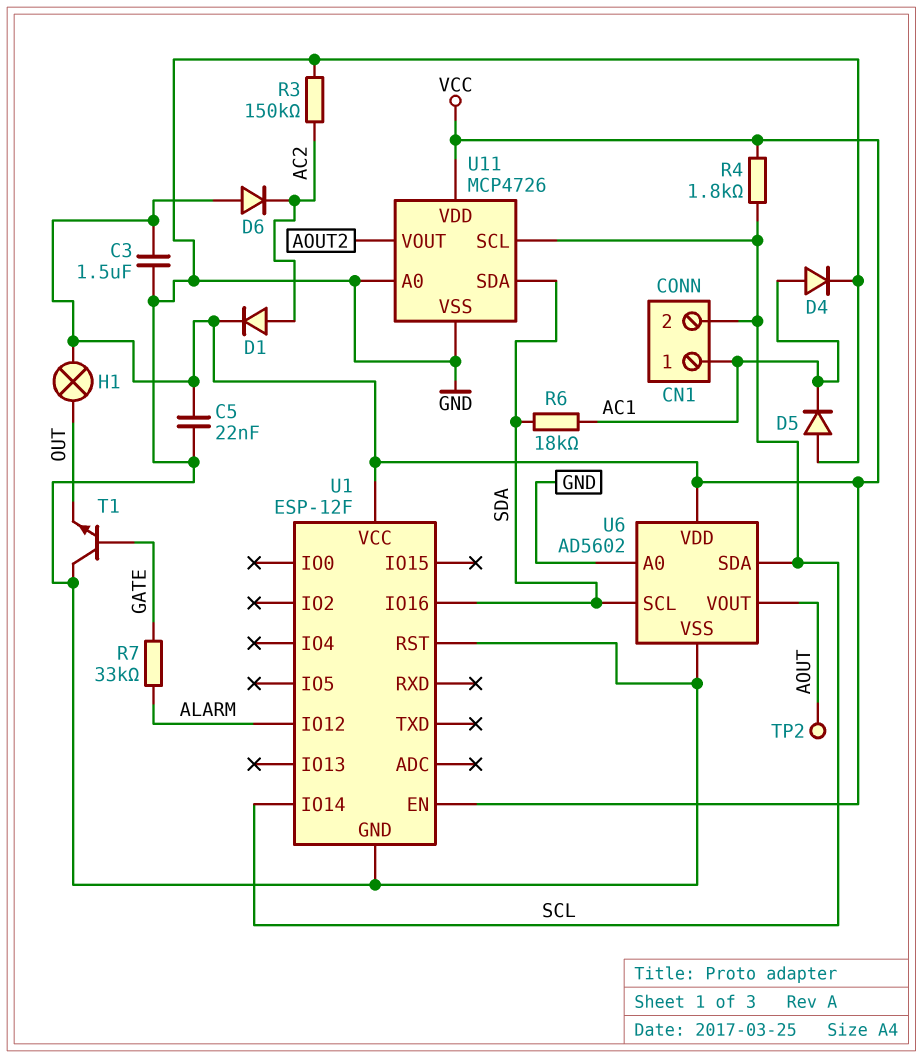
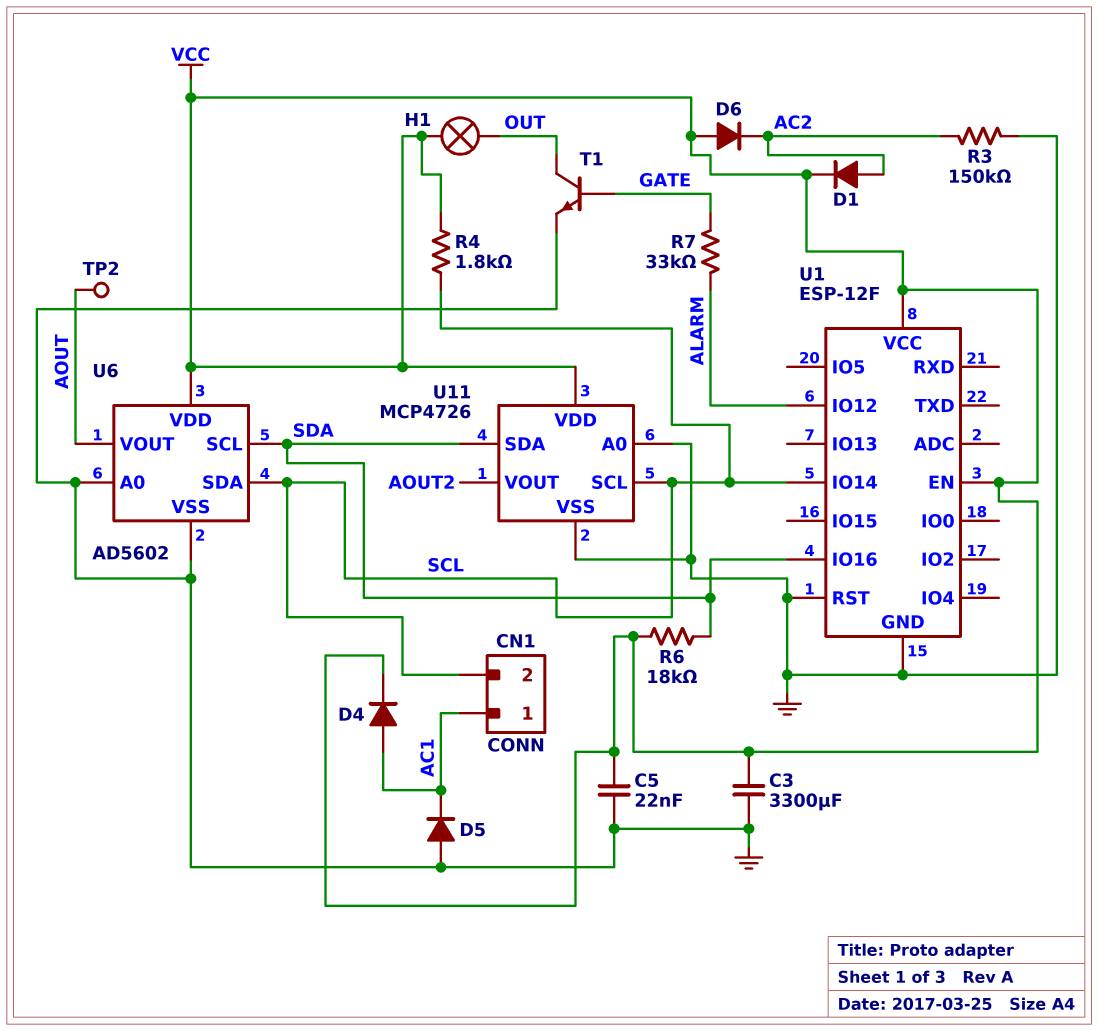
C3: 1.5uF (GND, VCC) -> 3300uF (GND, VCC)
D4: diode (A AC1, K GND) -> diode (A AC1, K VCC)
R6: 18k (AC1, SDA) -> 18k (SDA, VCC)
T1: NPN (B GATE, C GND, E OUT) -> NPN (B GATE, C OUT, E GND)

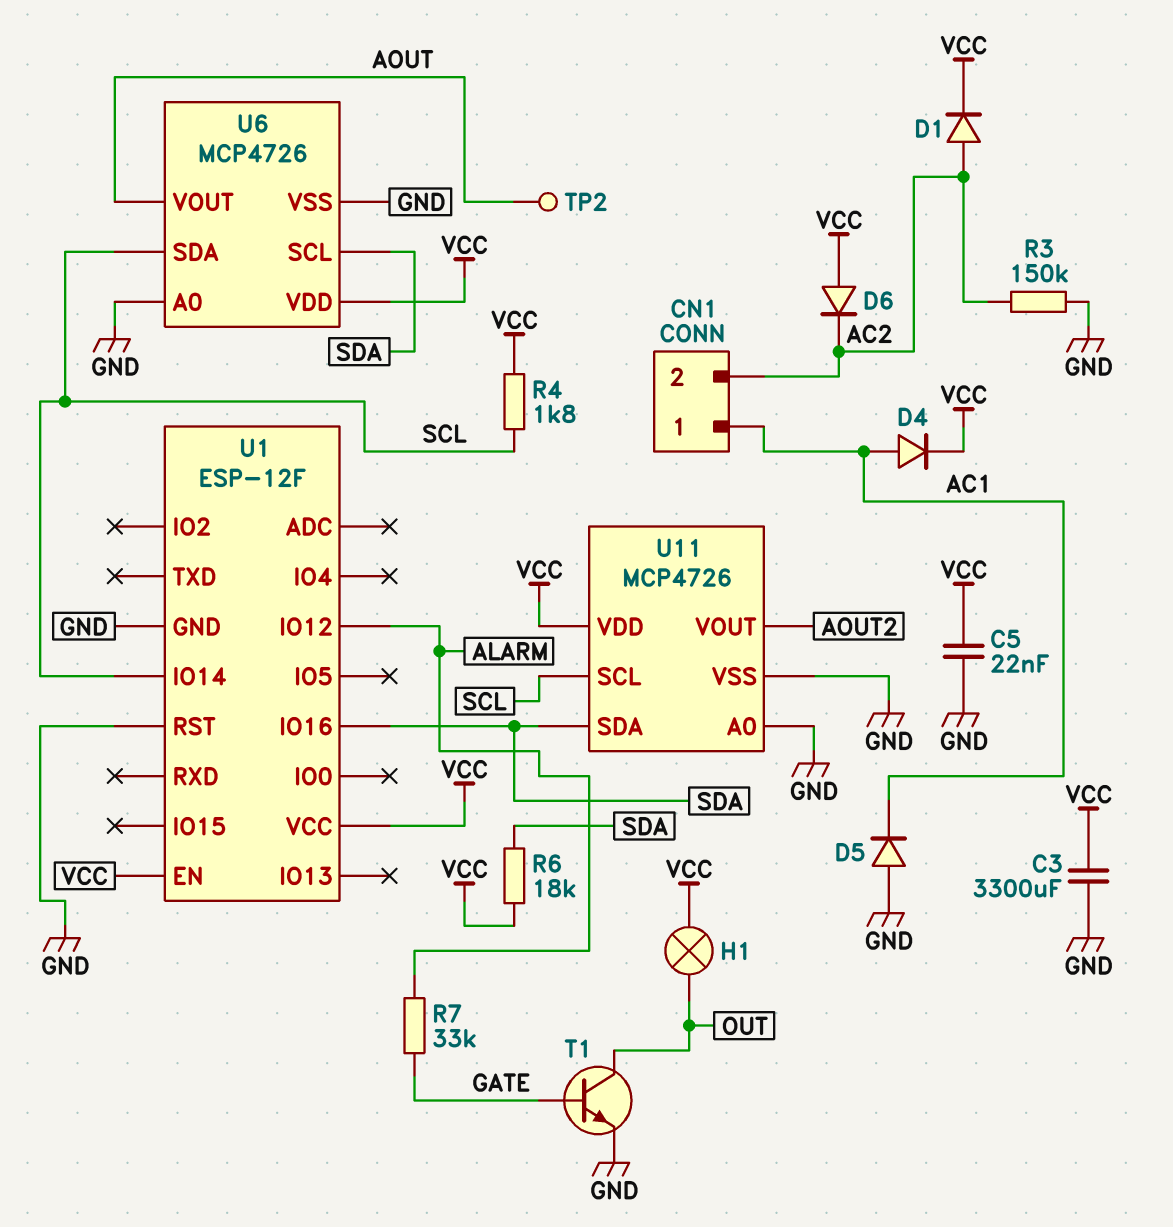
CN1 pin 2: SCL -> AC2
U6: AD5602 -> MCP4726

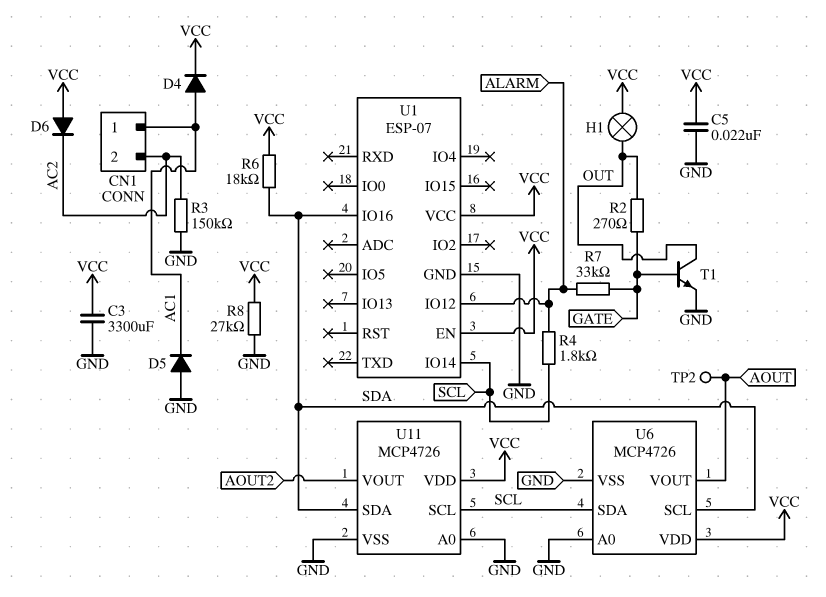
D1: diode (A AC2, K VCC) -> none
R2: none -> 270 (GATE, OUT)
R4: 1.8k (SCL, VCC) -> 1.8k (ALARM, SCL)
R8: none -> 27k (GND, VCC)
U1: ESP-12F -> ESP-07
U1 pin RST: GND -> none

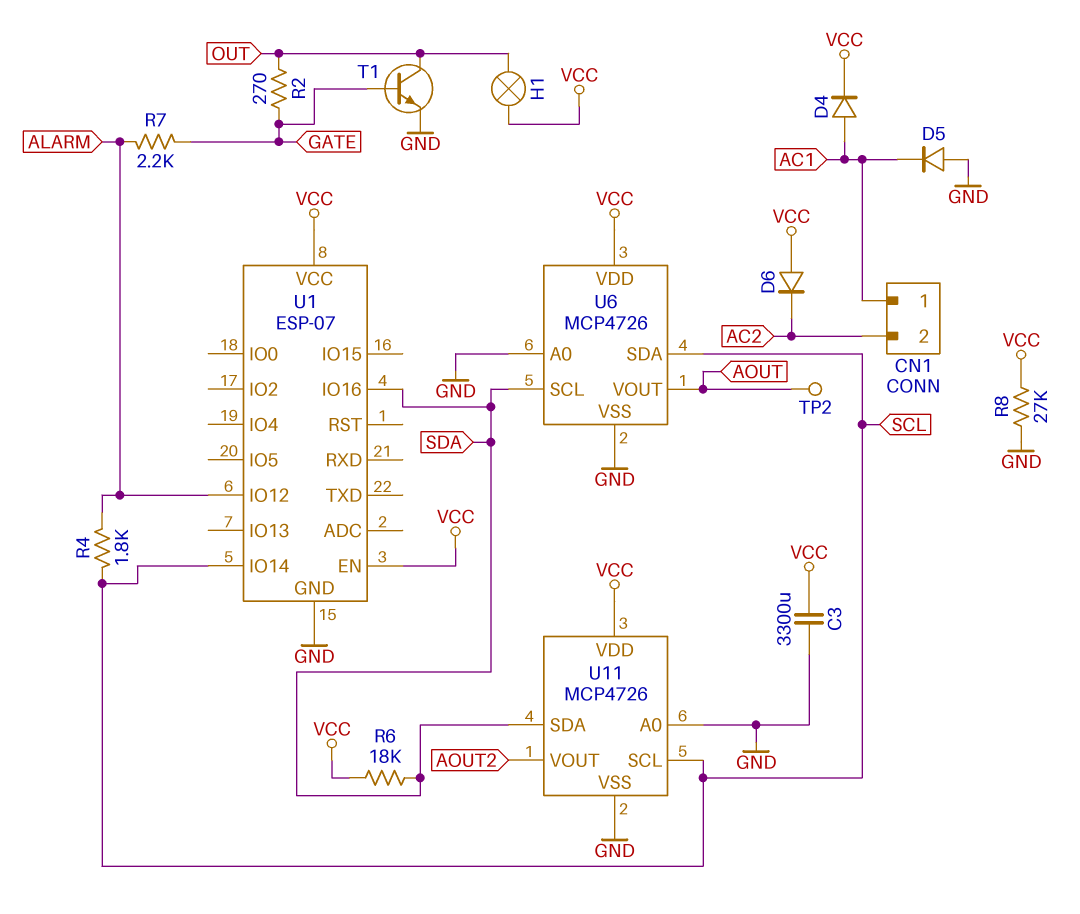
C5: 22nF (GND, VCC) -> none
R3: 150k (AC2, GND) -> none
R7: 33k (ALARM, GATE) -> 2.2k (ALARM, GATE)

